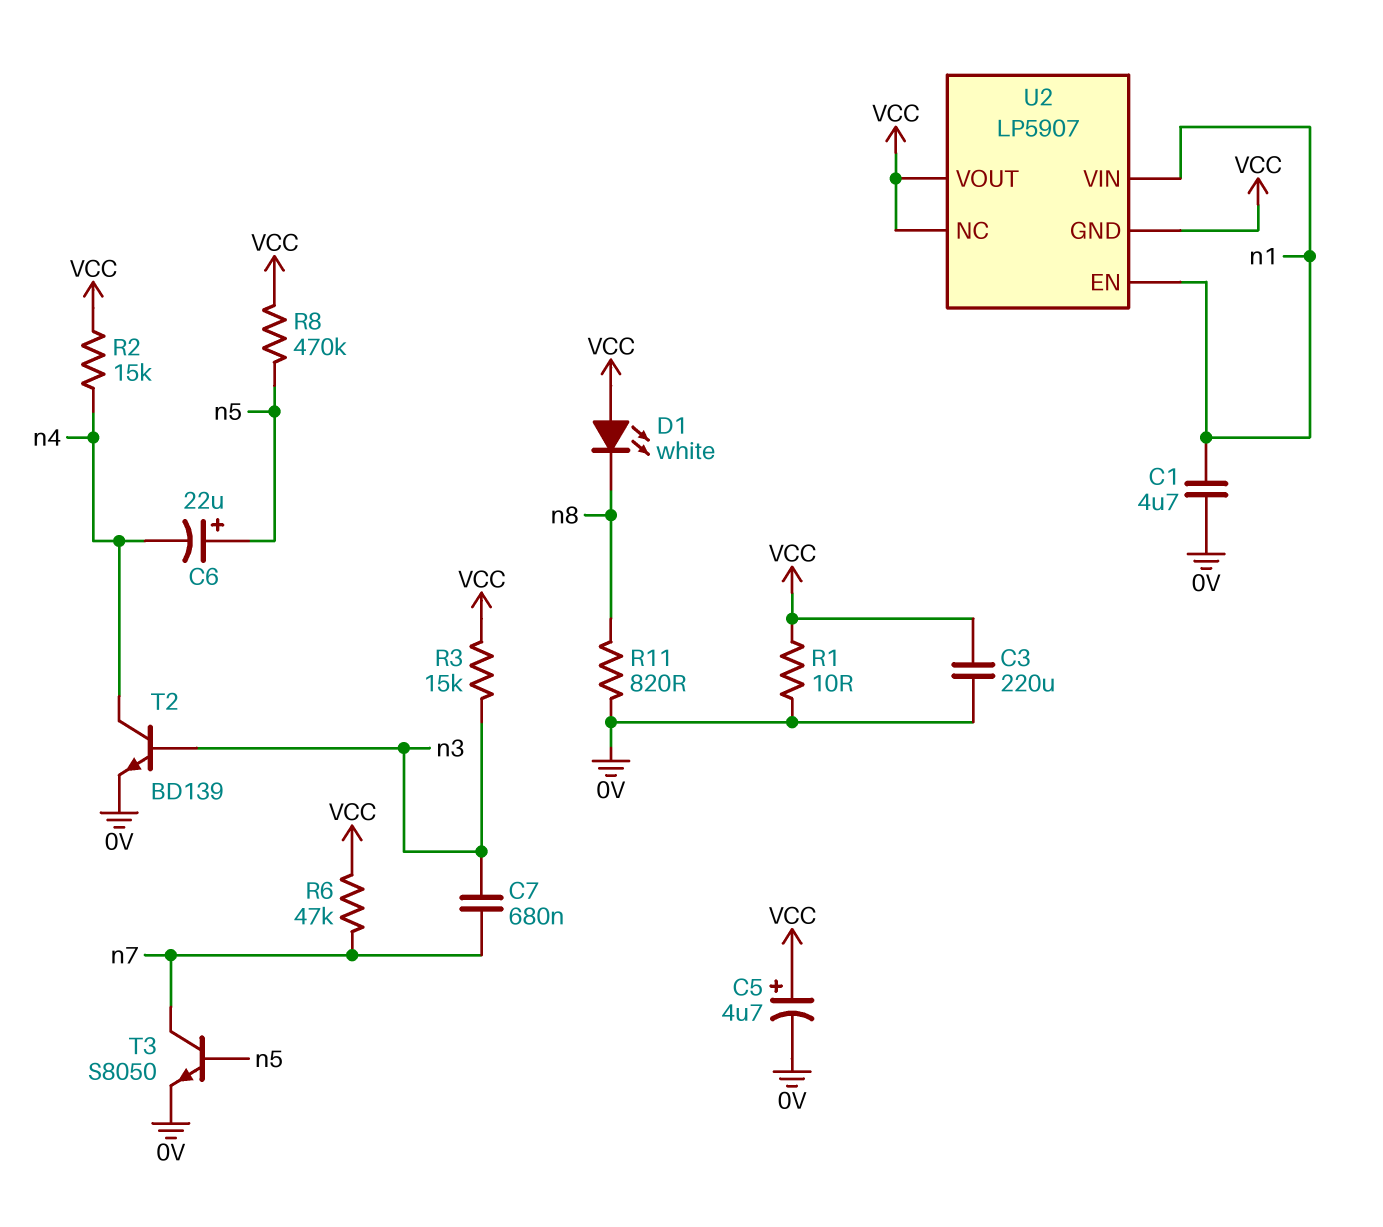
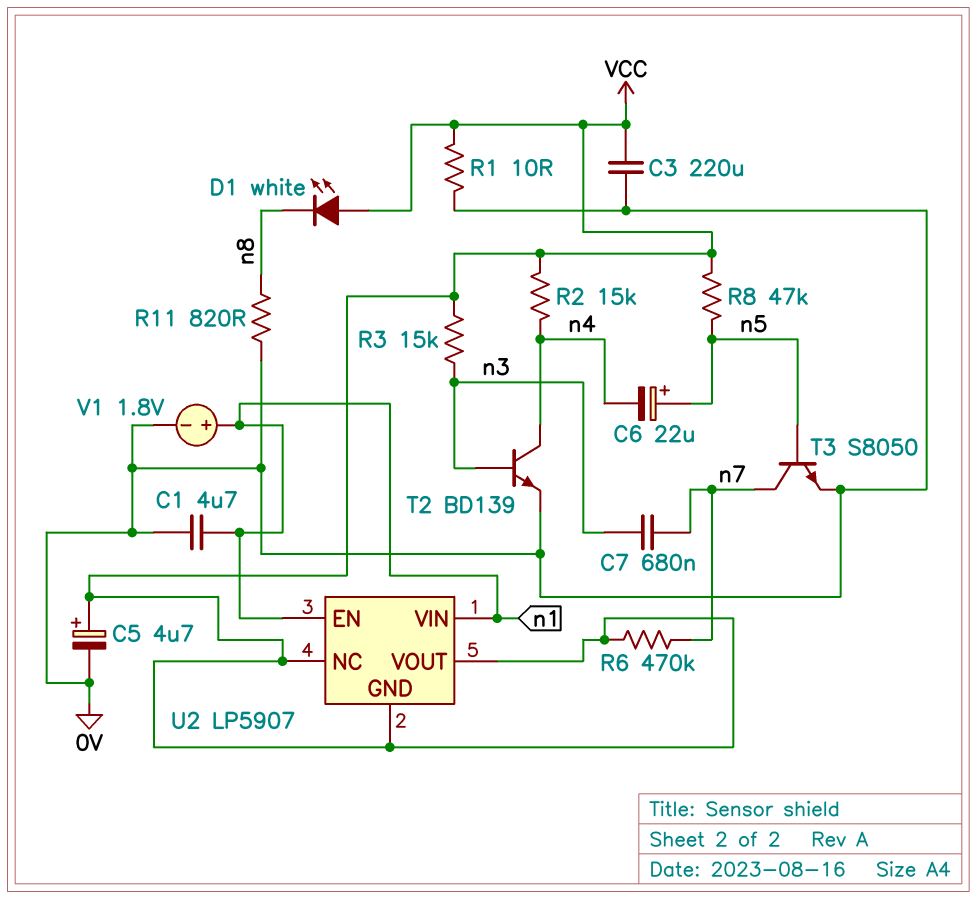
R6: 47k (VCC, n7) -> 470k (VCC, n7)
R8: 470k (VCC, n5) -> 47k (VCC, n5)
V1: none -> 1.8V (plus n1, minus 0V)

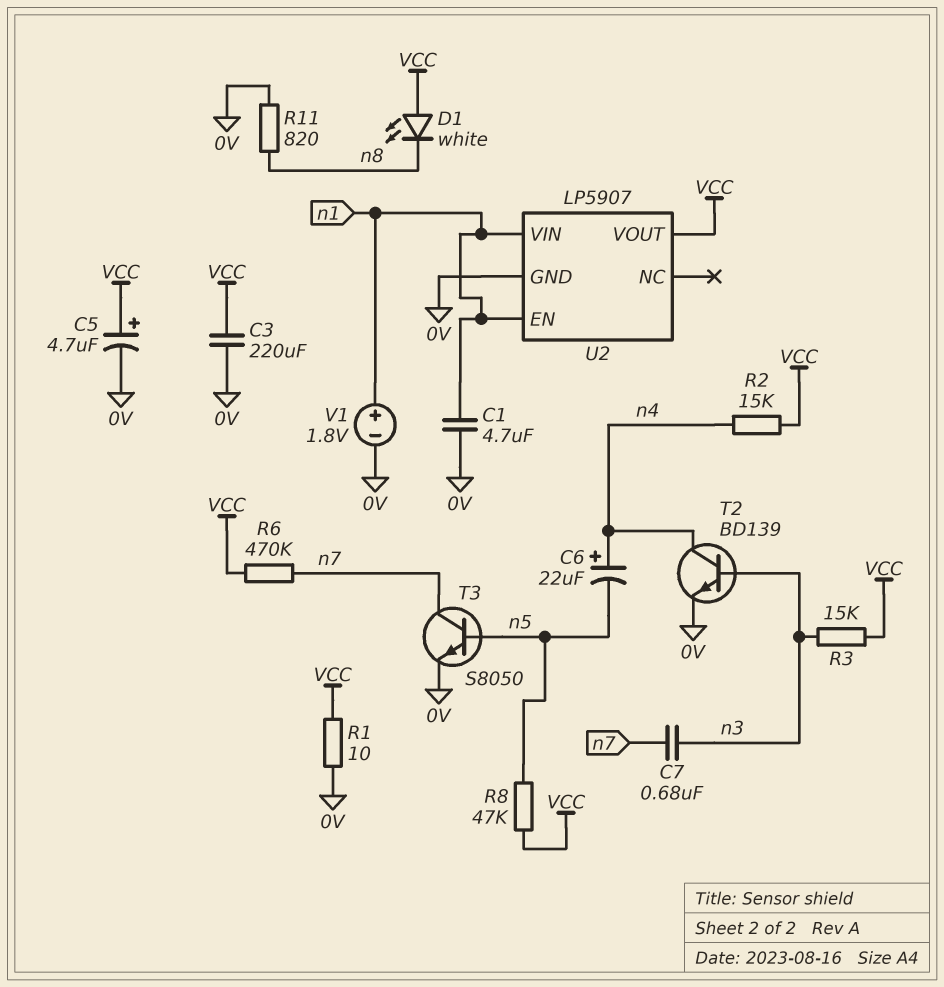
C6: 22uF (plus n5, minus n4) -> 22uF (plus n4, minus n5)
U2 pin GND: VCC -> 0V
U2 pin NC: VCC -> none

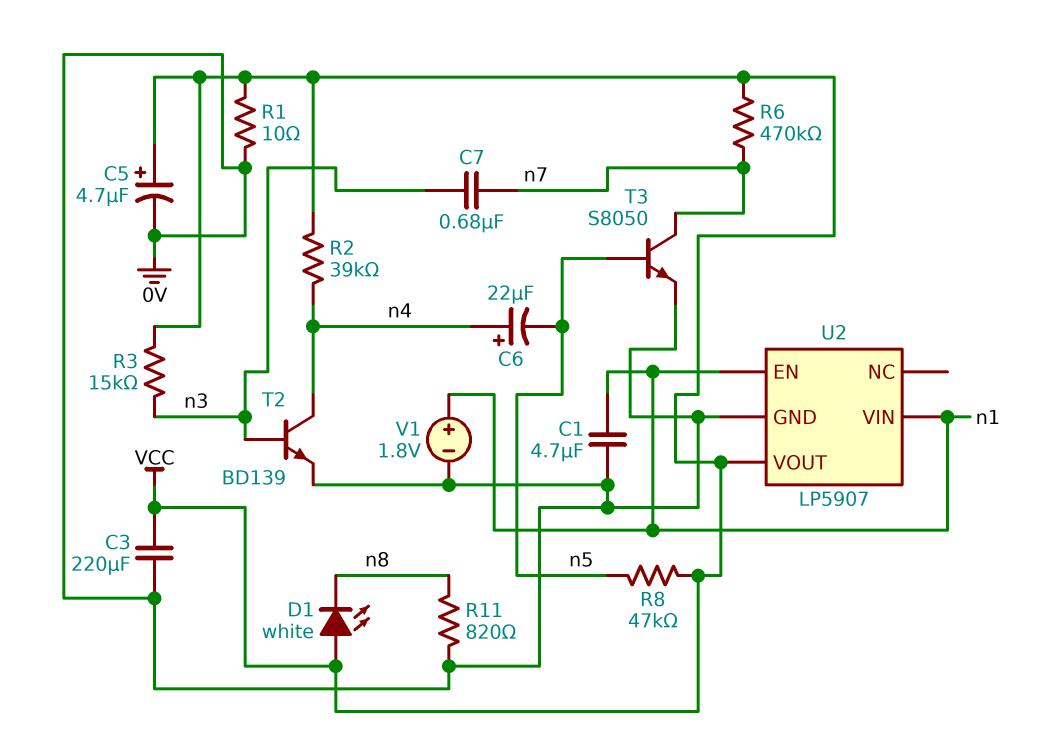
R2: 15k (VCC, n4) -> 39k (VCC, n4)

